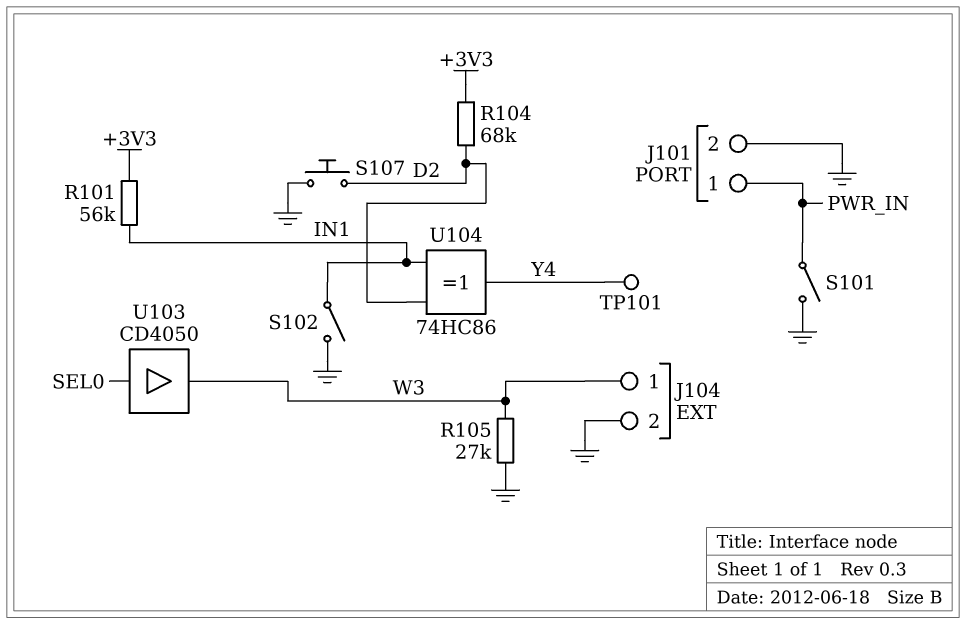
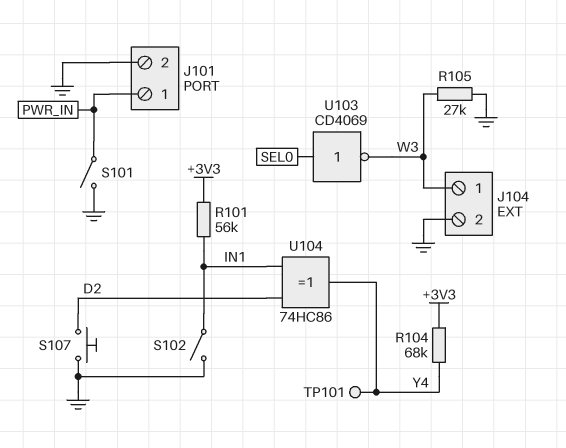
R104: 68k (+3V3, D2) -> 68k (+3V3, Y4)
U103: buffer CD4050 (in SEL0, out W3) -> NOT CD4069 (in SEL0, out W3)

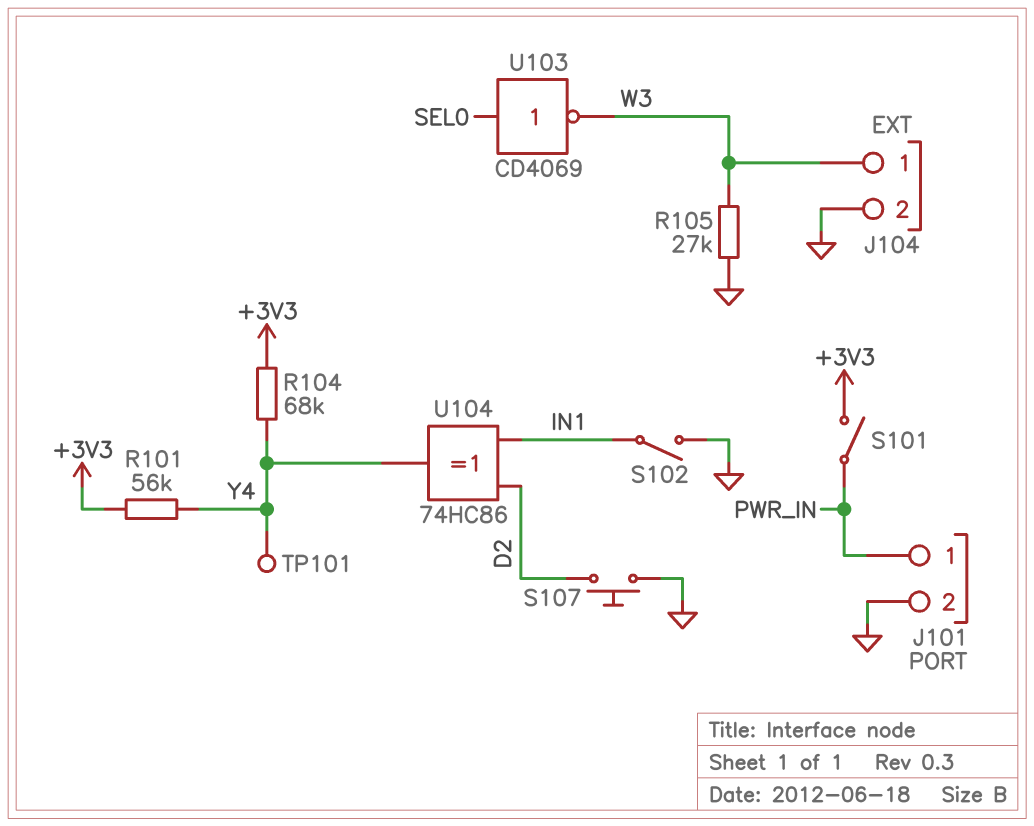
R101: 56k (+3V3, IN1) -> 56k (+3V3, Y4)
S101: switch (GND, PWR_IN) -> switch (+3V3, PWR_IN)

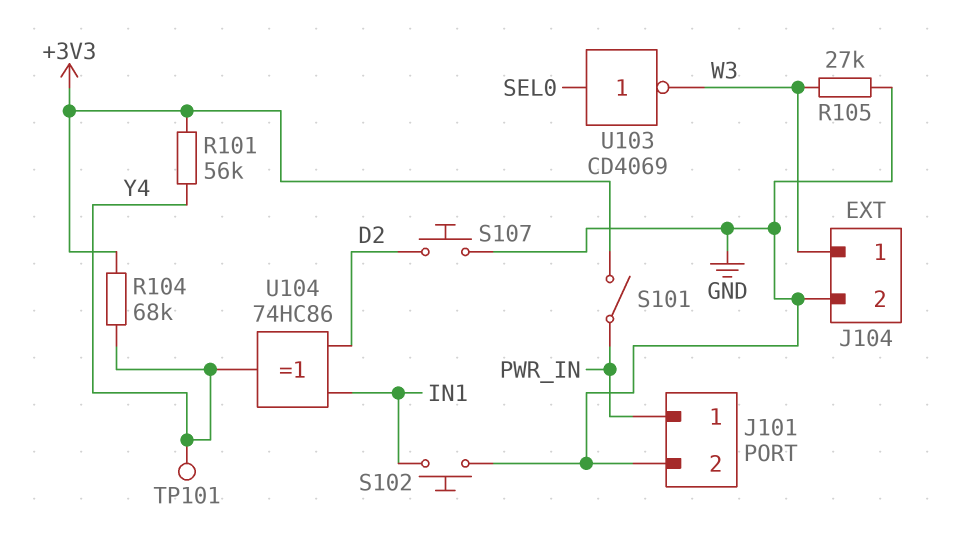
S102: switch (GND, IN1) -> button (GND, IN1)

